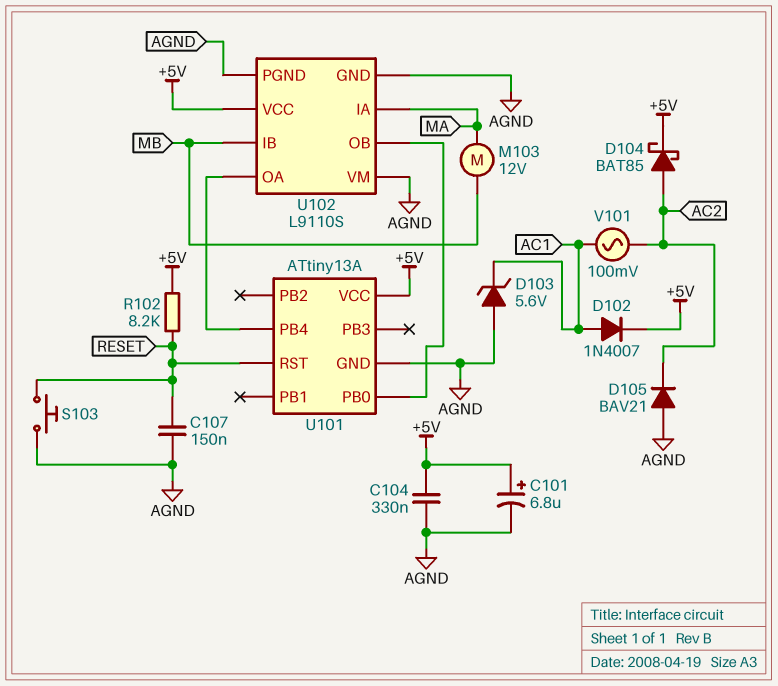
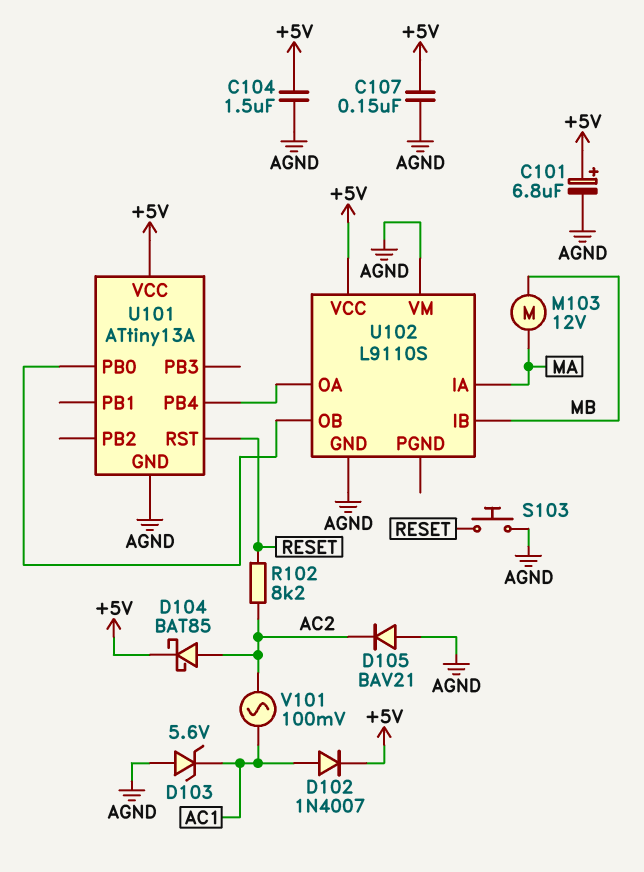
C104: 330nF (+5V, AGND) -> 1.5uF (+5V, AGND)
C107: 150nF (AGND, RESET) -> 150nF (+5V, AGND)
R102: 8.2k (+5V, RESET) -> 8.2k (AC2, RESET)
U102 pin PGND: AGND -> none

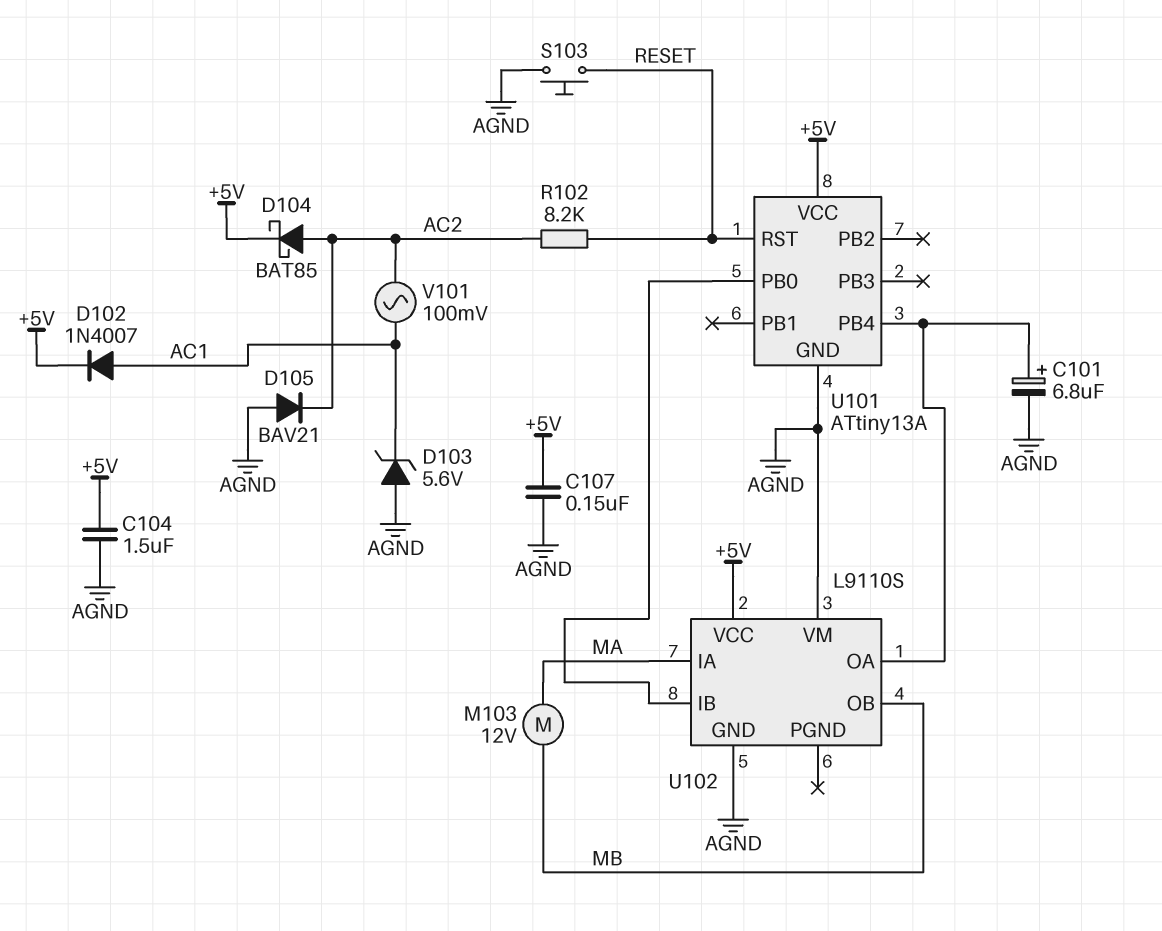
C101: 6.8uF (plus +5V, minus AGND) -> 6.8uF (plus U101/PB4, minus AGND)
U102 pin IB: MB -> U101/PB0
U102 pin OB: U101/PB0 -> MB

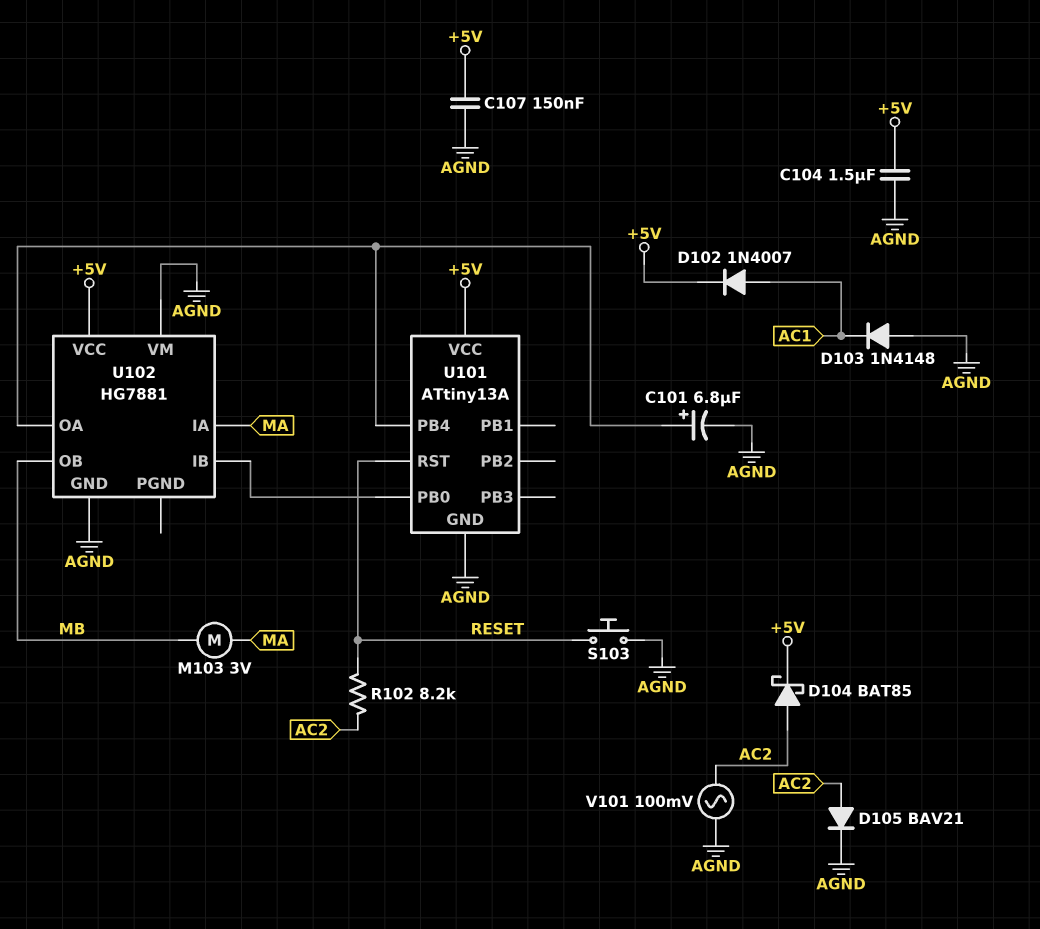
D103: zener 5.6V (A AGND, K AC1) -> diode 1N4148 (A AGND, K AC1)
D105: diode BAV21 (A AGND, K AC2) -> diode BAV21 (A AC2, K AGND)
M103: motor 12V (MA, MB) -> motor 3V (MA, MB)
U102: L9110S -> HG7881
V101: AC 100mV (AC1, AC2) -> AC 100mV (AC2, AGND)

